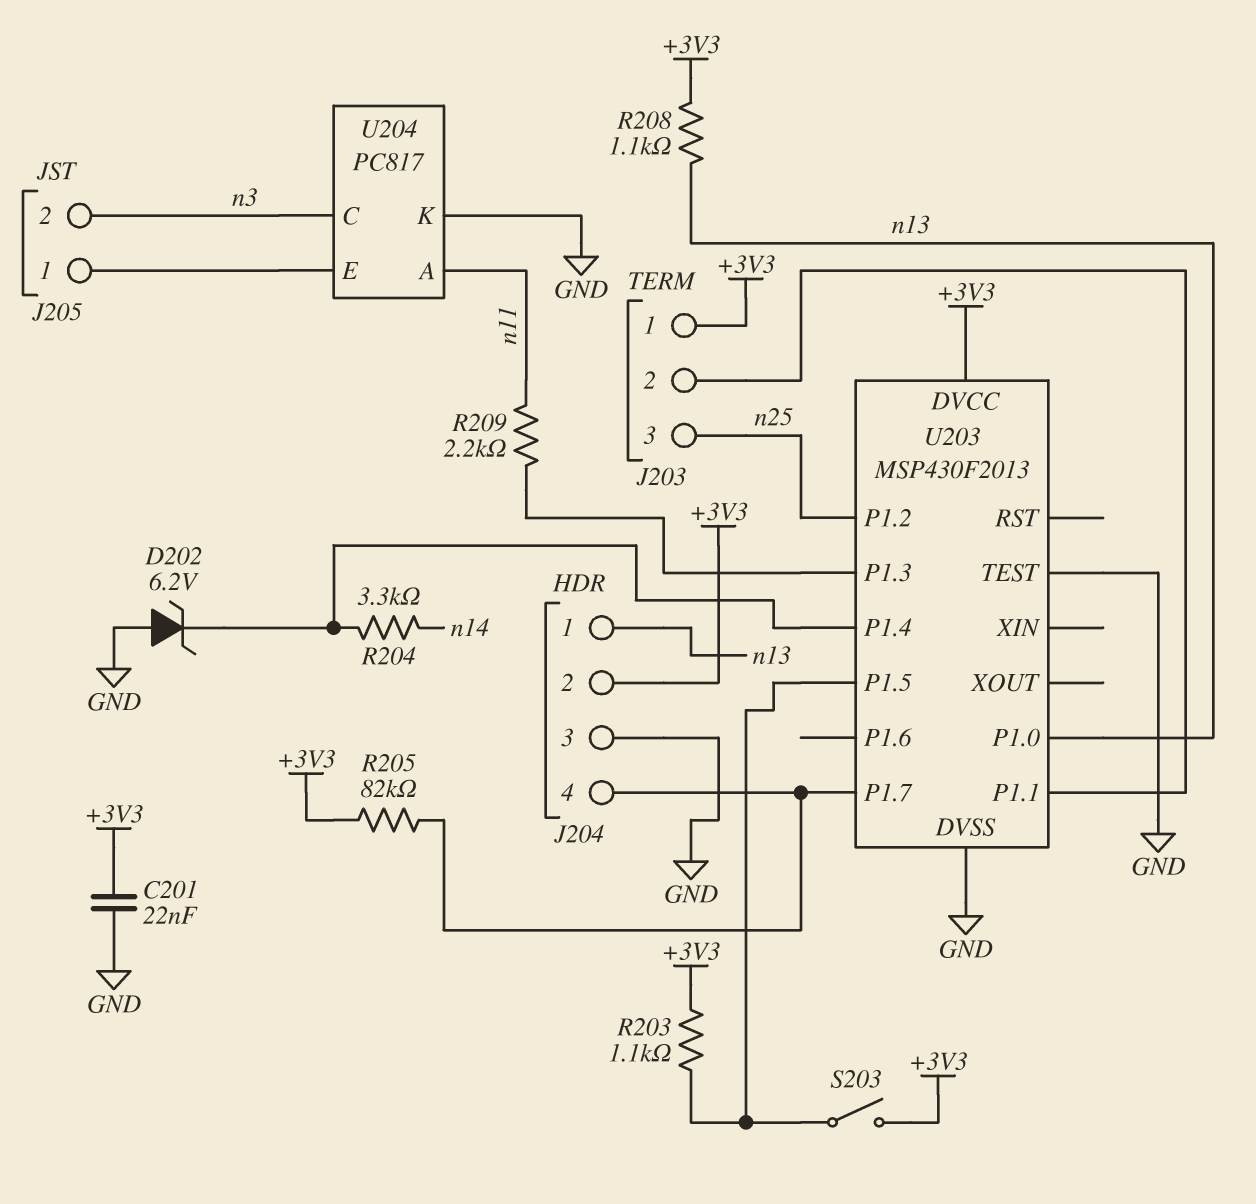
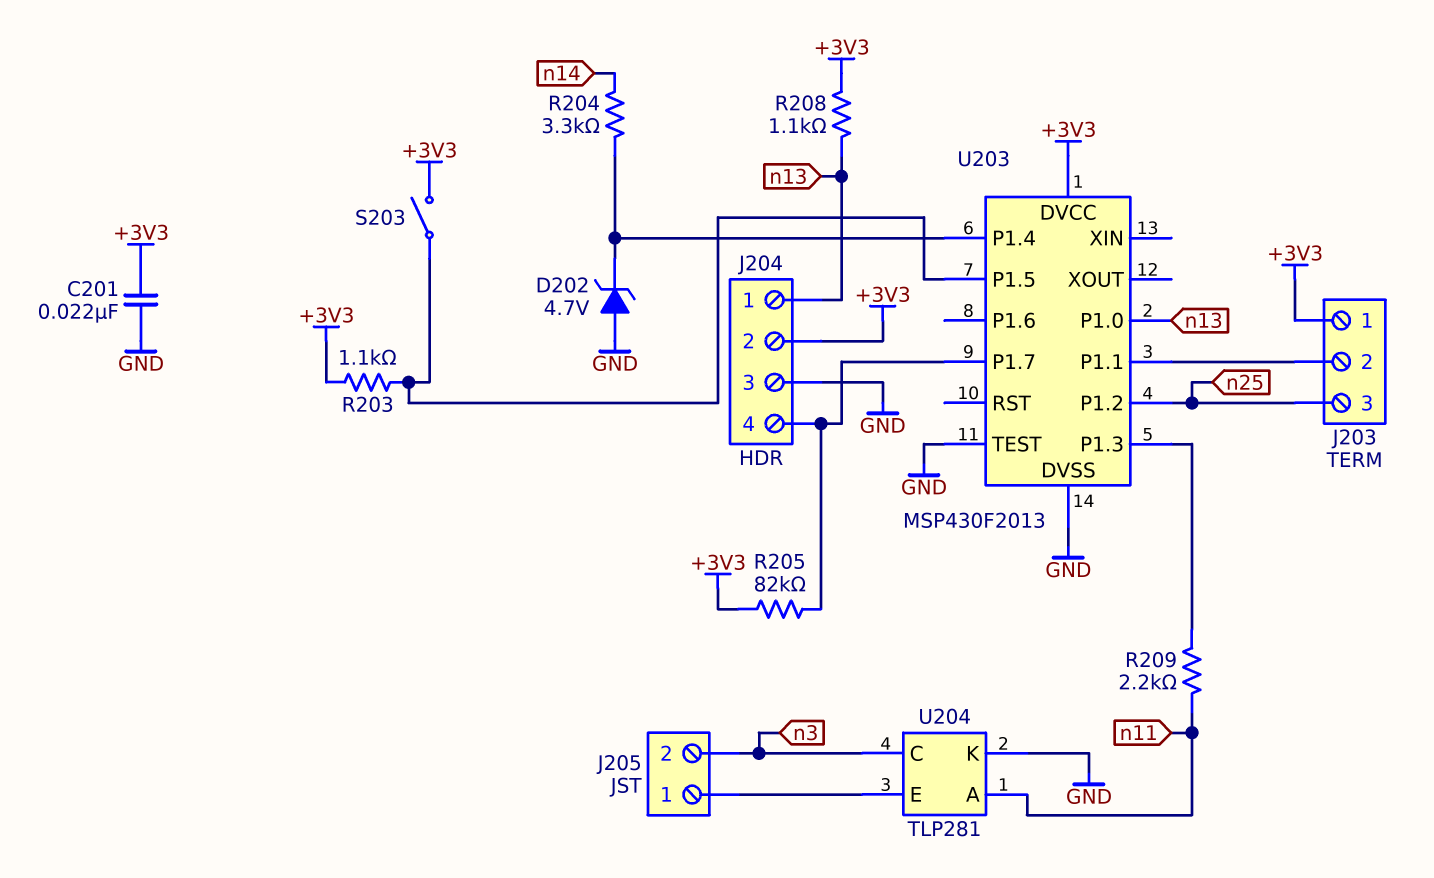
D202: zener 6.2V (A GND, K U203/P1.4) -> zener 4.7V (A GND, K U203/P1.4)
U204: PC817 -> TLP281

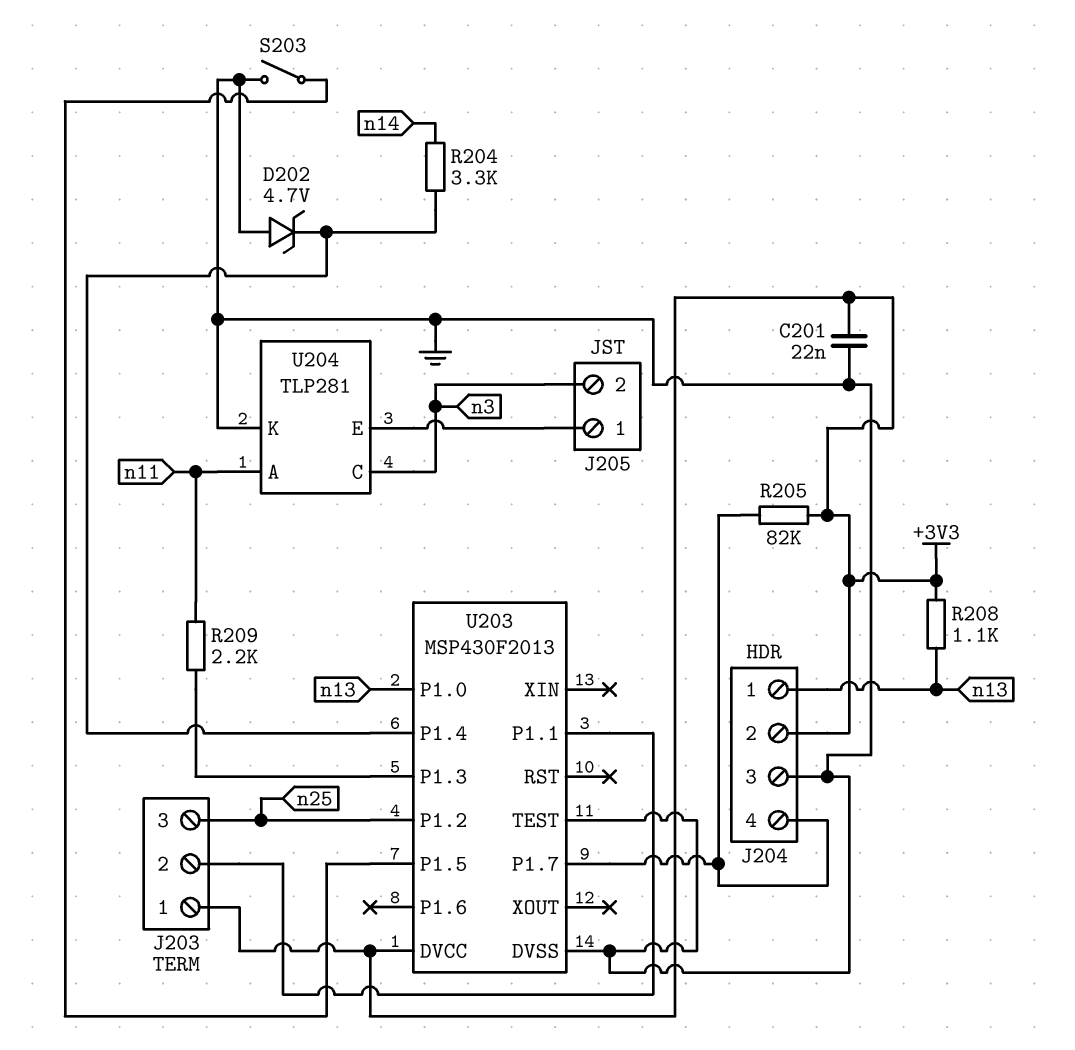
R203: 1.1k (+3V3, U203/P1.5) -> none
S203: switch (+3V3, U203/P1.5) -> switch (GND, U203/P1.5)

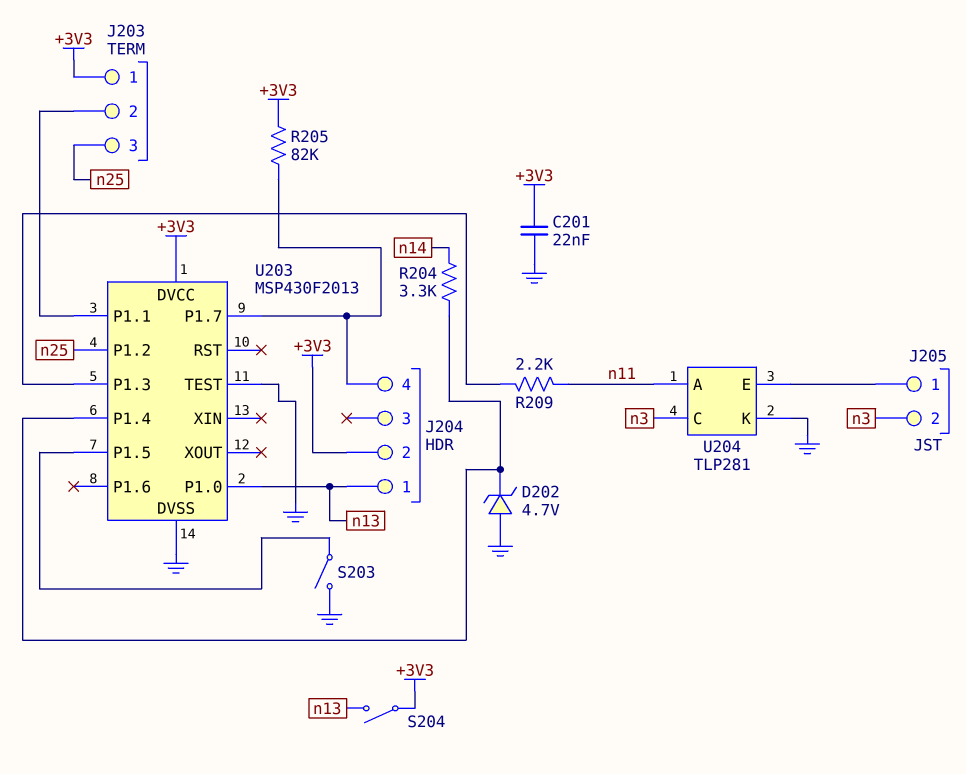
J204 pin 3: GND -> none
R208: 1.1k (+3V3, n13) -> none
S204: none -> switch (+3V3, n13)

